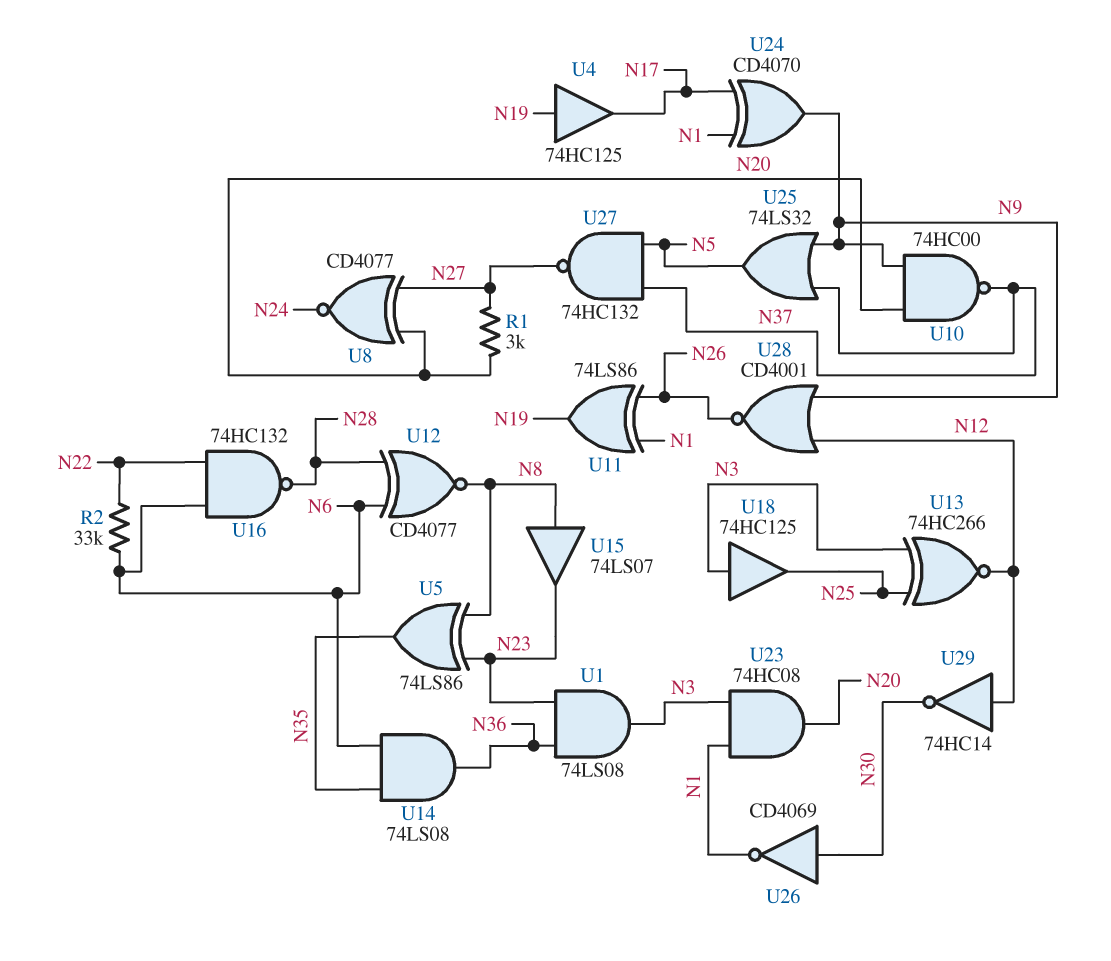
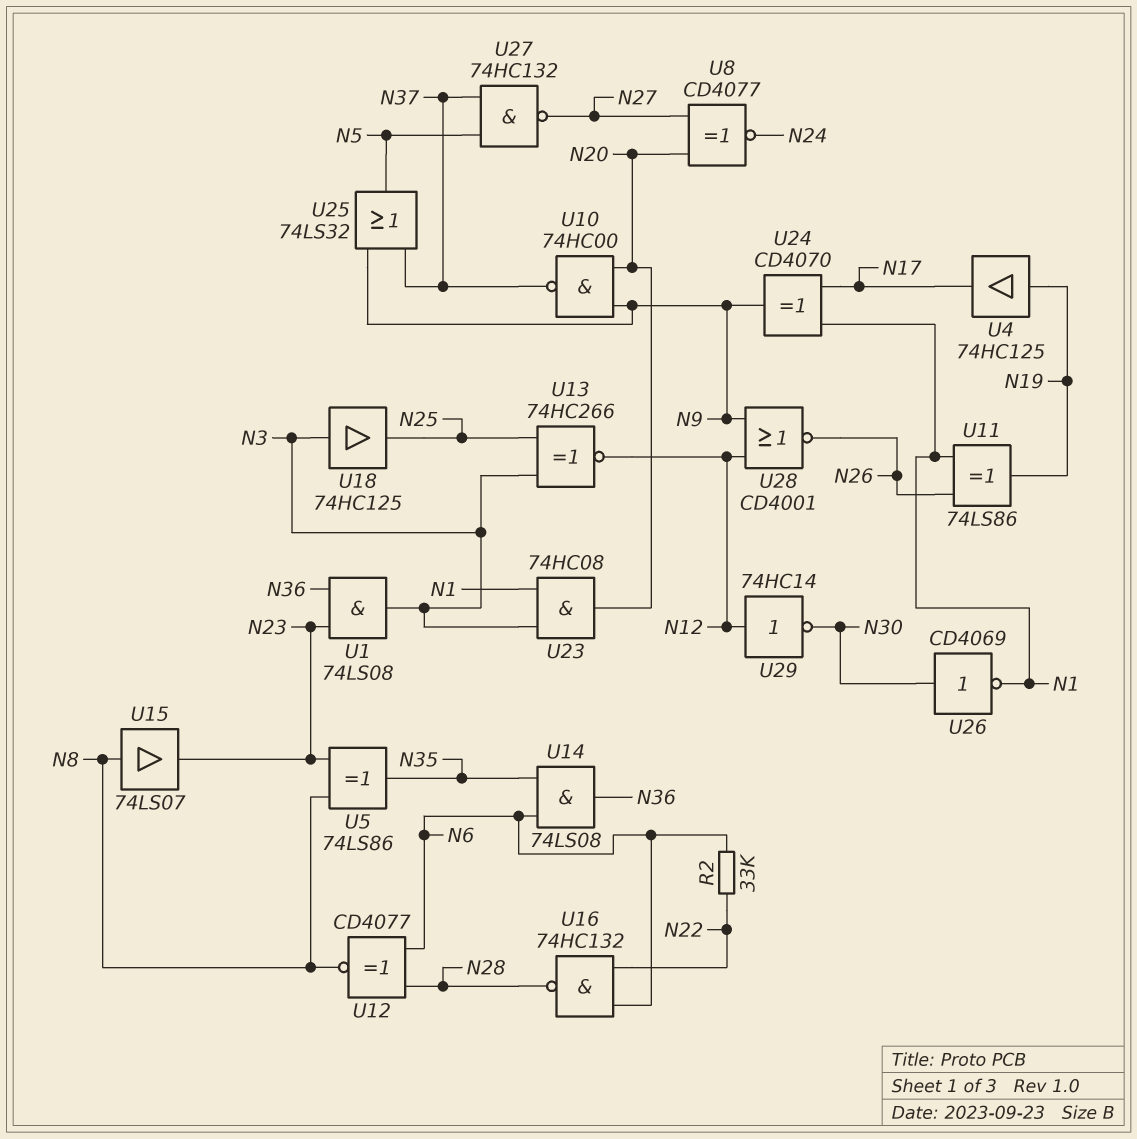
R1: 3k (N20, N27) -> none

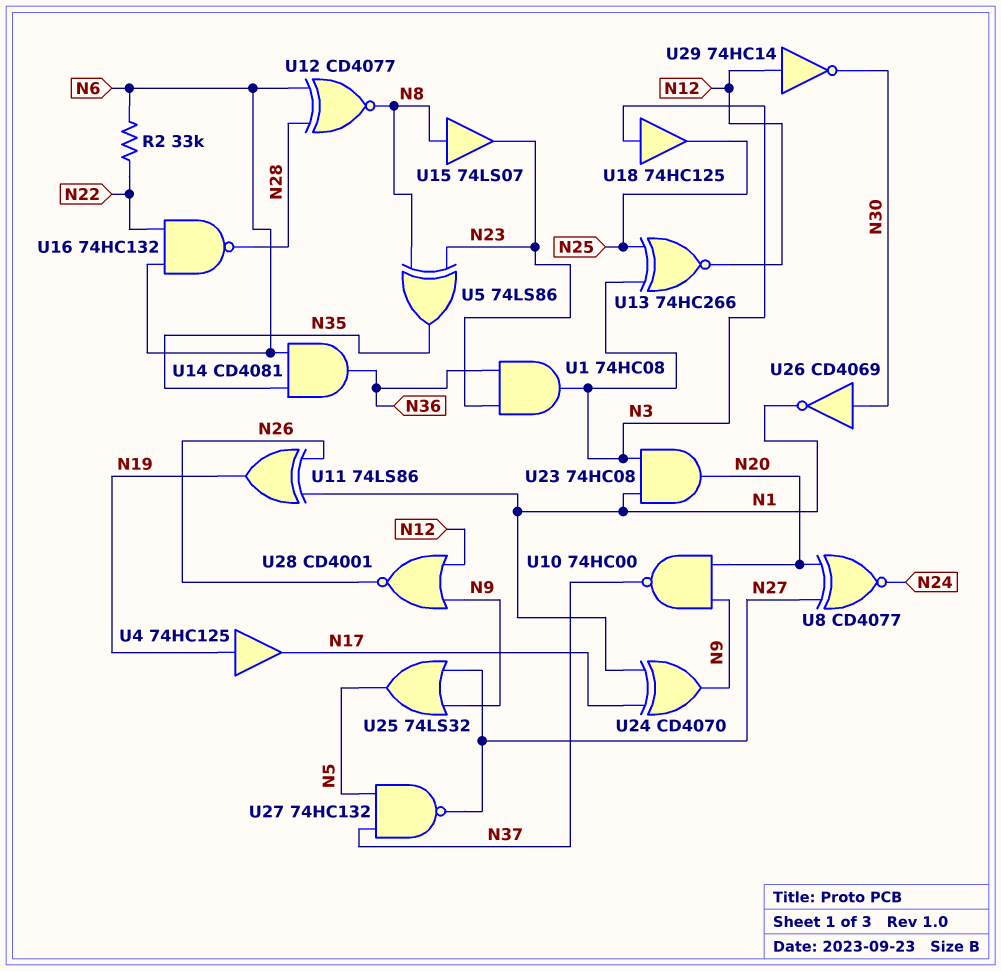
U1: AND 74LS08 (in N23, in N36, out N3) -> AND 74HC08 (in N23, in N36, out N3)
U14: AND 74LS08 (in N6, in N35, out N36) -> AND CD4081 (in N6, in N35, out N36)
U25: OR 74LS32 (in N9, in N37, out N5) -> OR 74LS32 (in N9, in N27, out N5)

